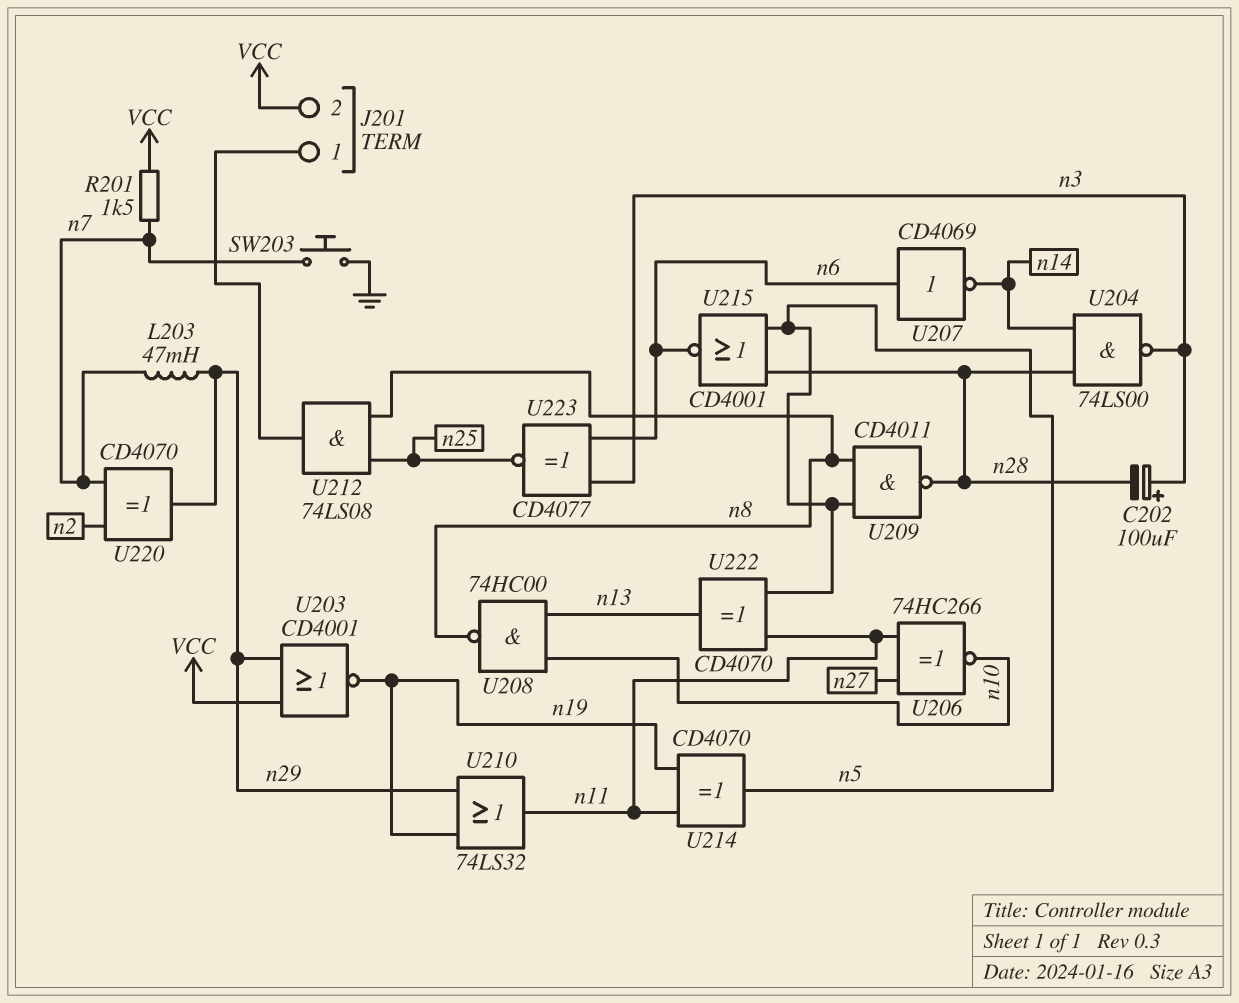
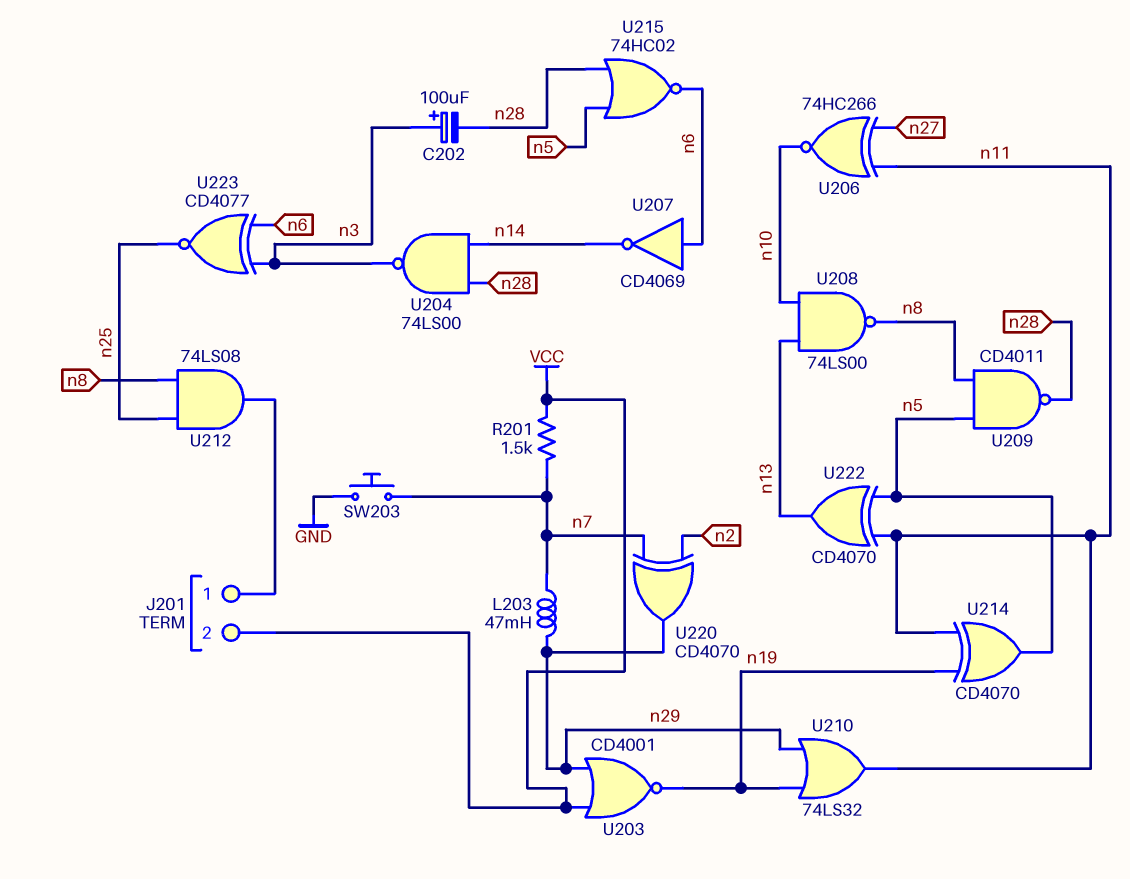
U208: NAND 74HC00 (in n10, in n13, out n8) -> NAND 74LS00 (in n10, in n13, out n8)
U215: NOR CD4001 (in n5, in n28, out n6) -> NOR 74HC02 (in n5, in n28, out n6)

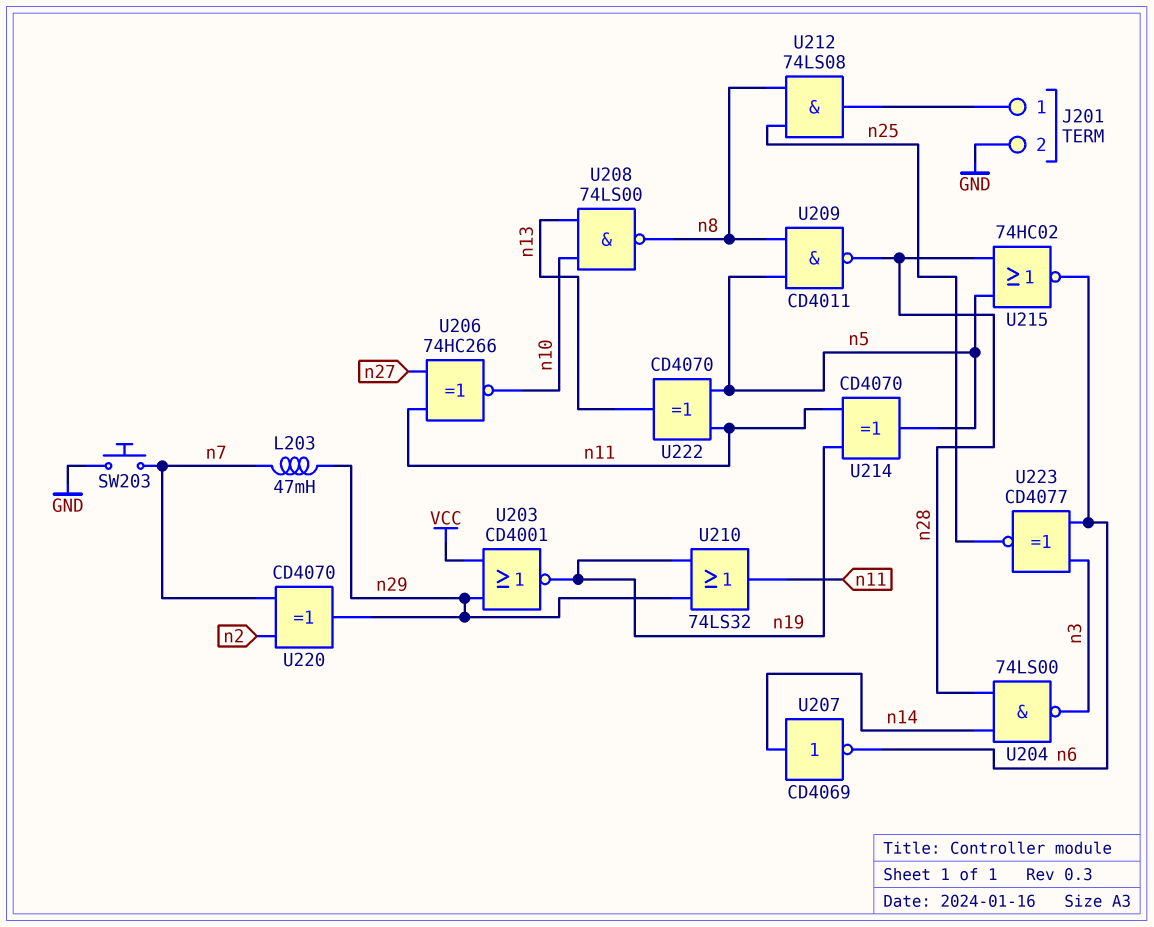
C202: 100uF (plus n3, minus n28) -> none
J201 pin 2: VCC -> GND
R201: 1.5k (VCC, n7) -> none
U207: NOT CD4069 (in n6, out n14) -> NOT CD4069 (in n14, out n6)

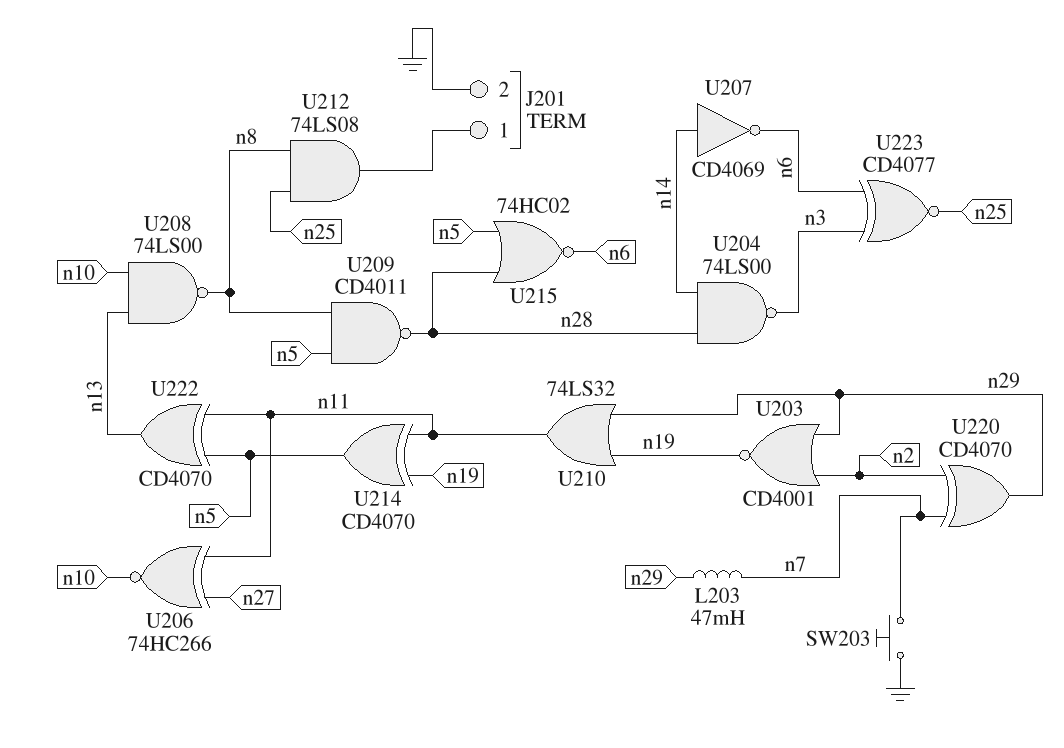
U203: NOR CD4001 (in VCC, in n29, out n19) -> NOR CD4001 (in n2, in n29, out n19)

